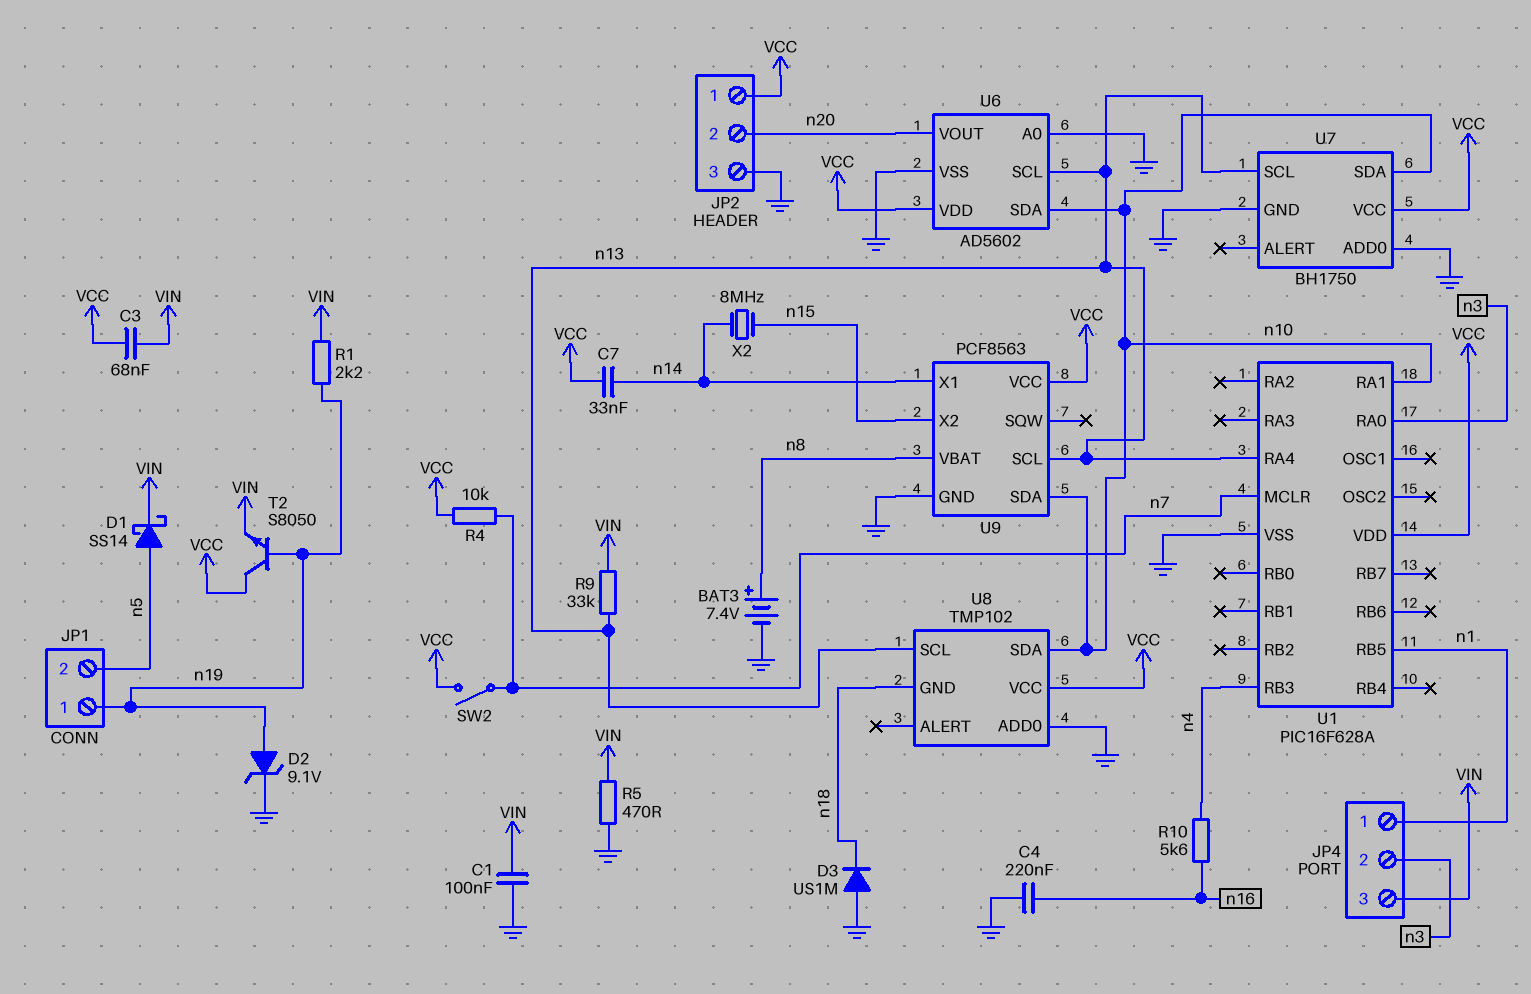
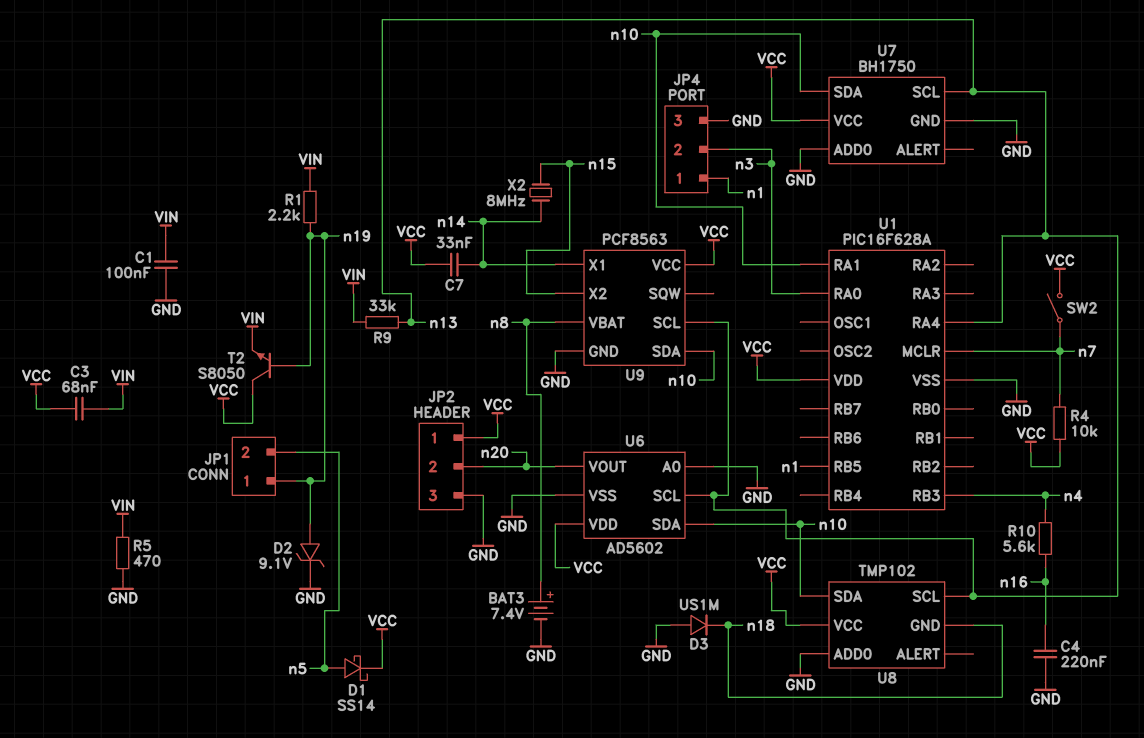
D1: schottky SS14 (A n5, K VIN) -> schottky SS14 (A n5, K VCC)
JP4 pin 3: VIN -> GND

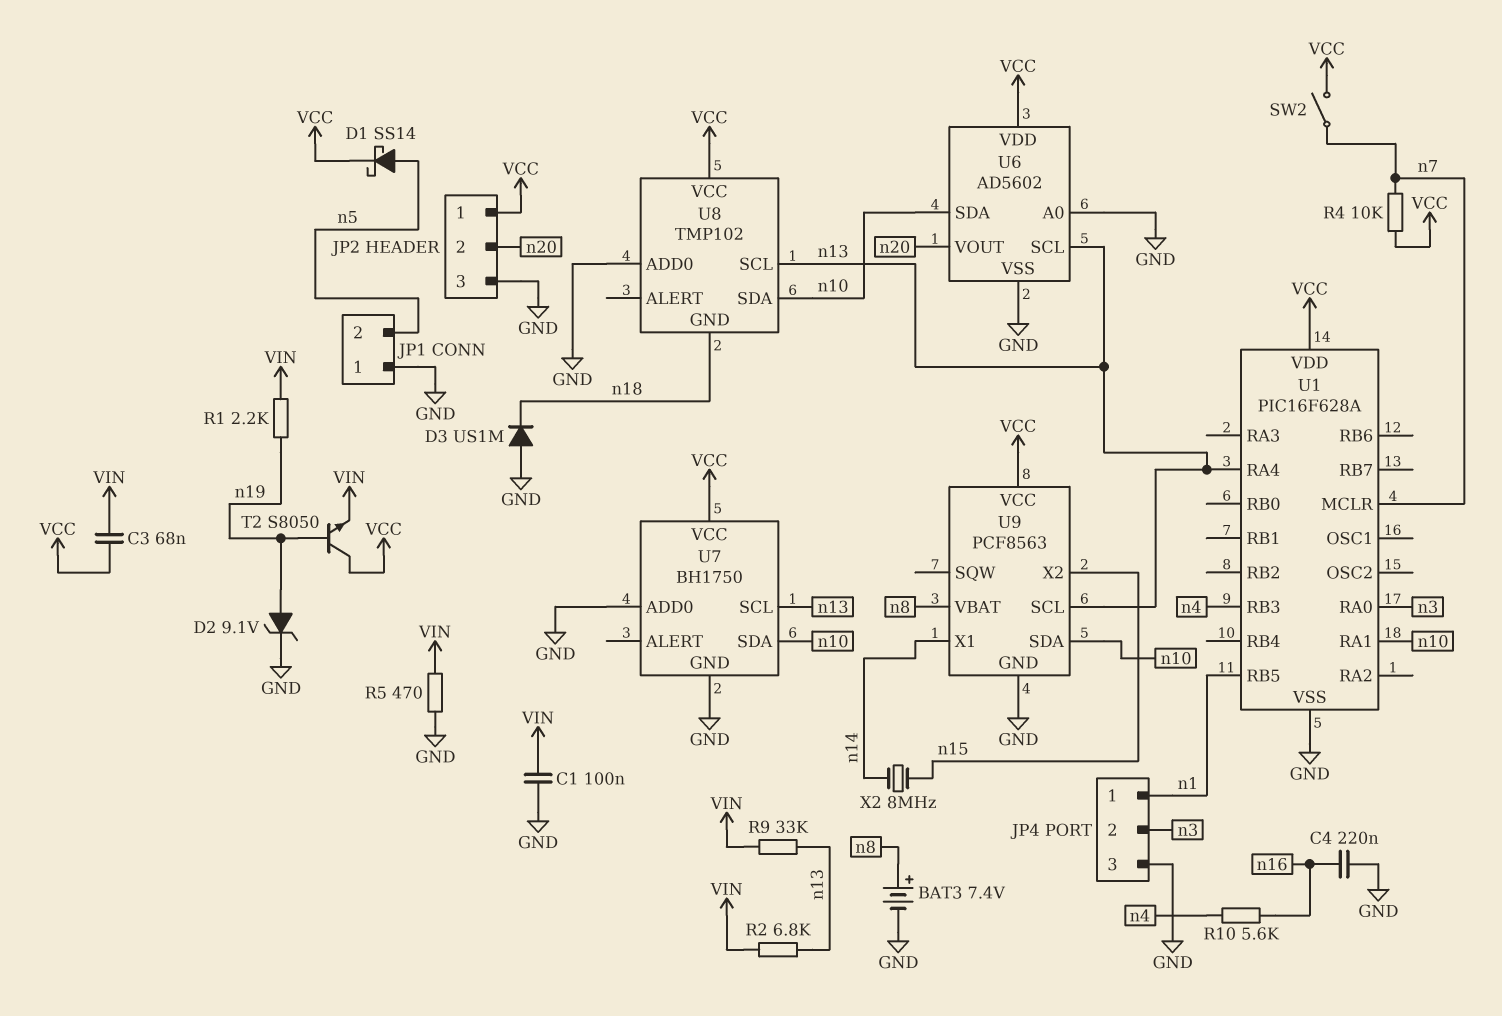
C7: 33nF (VCC, n14) -> none
JP1 pin 1: n19 -> GND
R2: none -> 6.8k (VIN, n13)

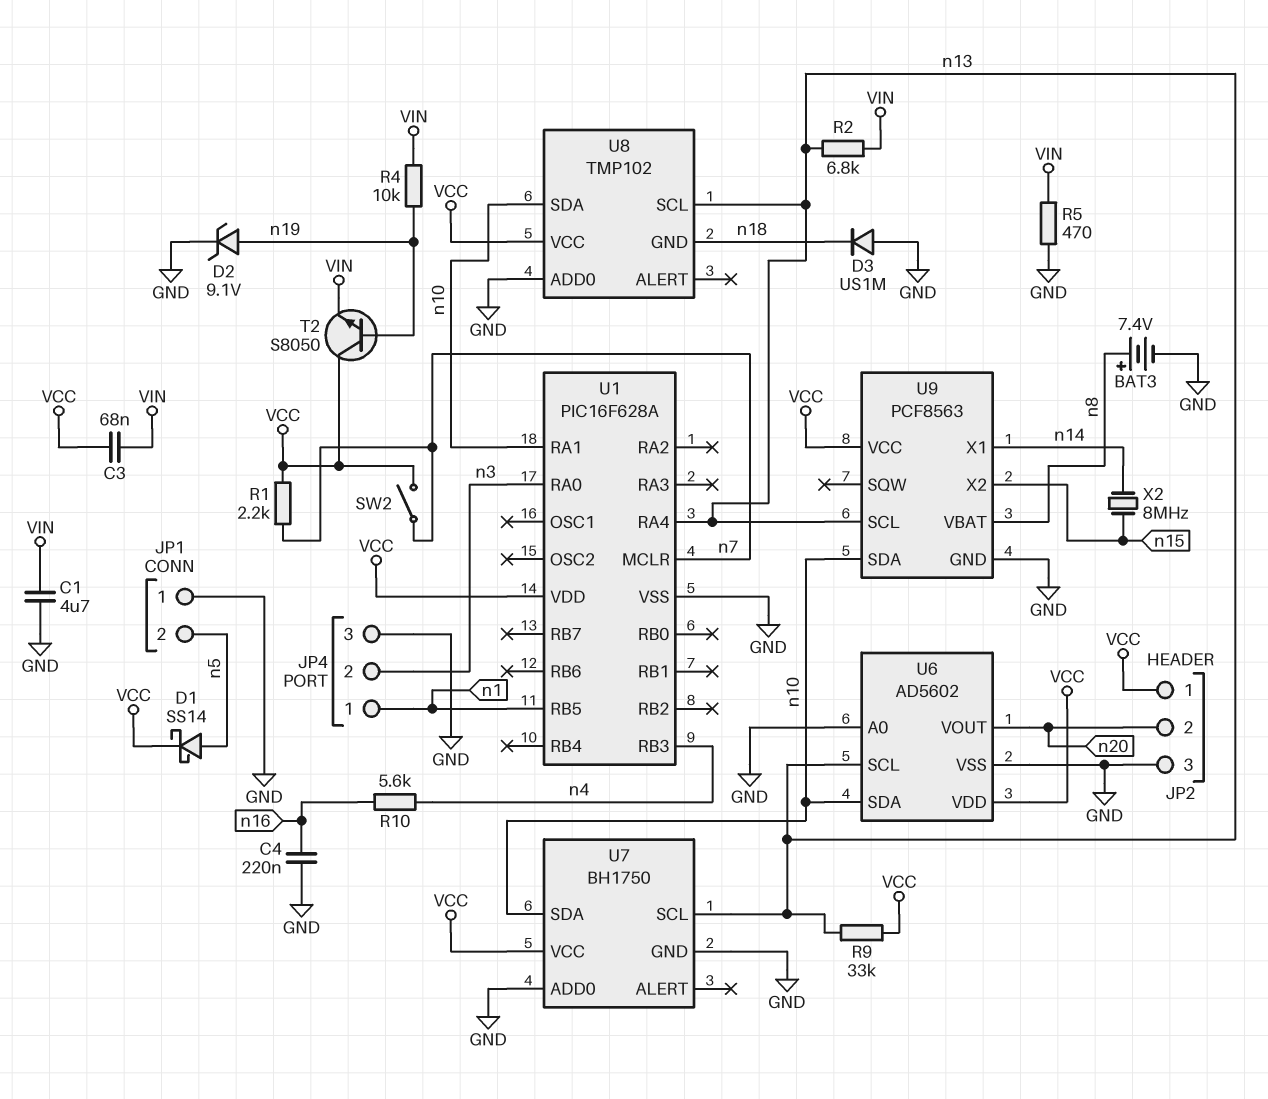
C1: 100nF (GND, VIN) -> 4.7uF (GND, VIN)
R1: 2.2k (VIN, n19) -> 2.2k (VCC, n7)
R4: 10k (VCC, n7) -> 10k (VIN, n19)
R9: 33k (VIN, n13) -> 33k (VCC, n13)

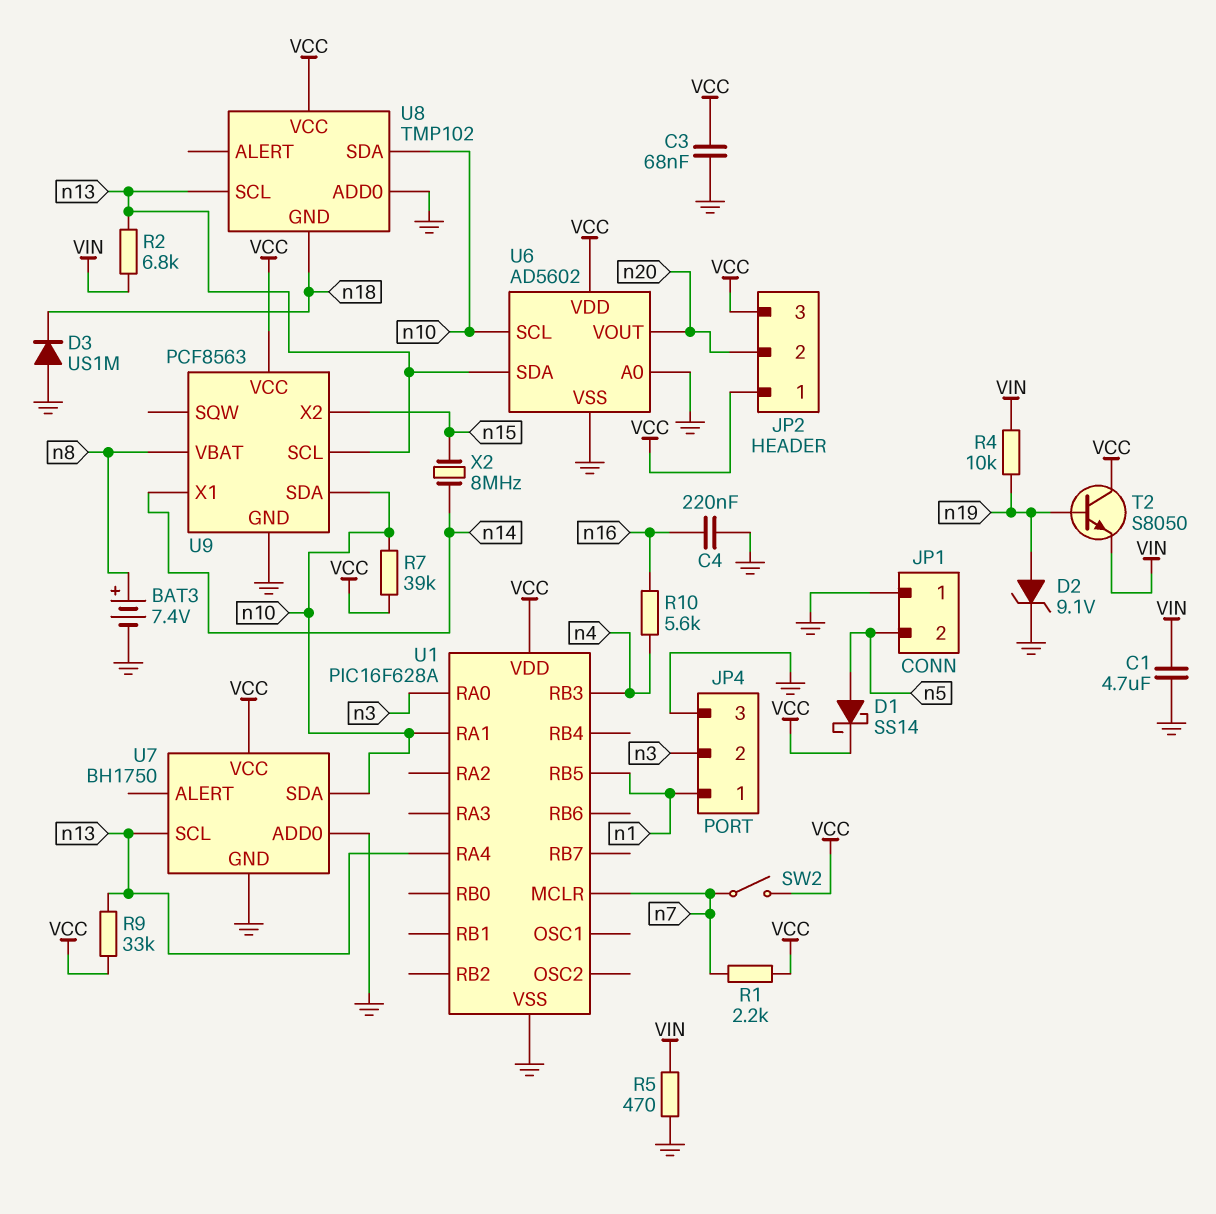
C3: 68nF (VCC, VIN) -> 68nF (GND, VCC)
JP2 pin 3: GND -> VCC
R7: none -> 39k (VCC, n10)
U6 pin SCL: n13 -> n10
U6 pin SDA: n10 -> n13

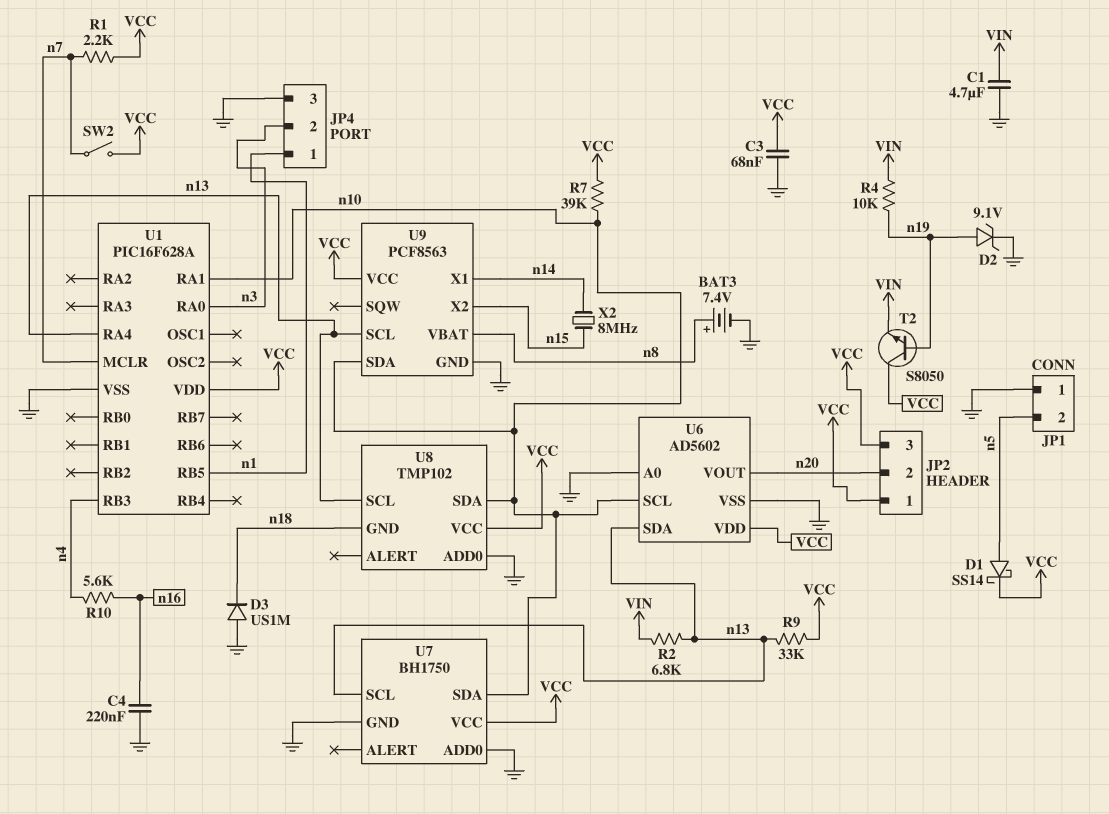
R5: 470 (GND, VIN) -> none

